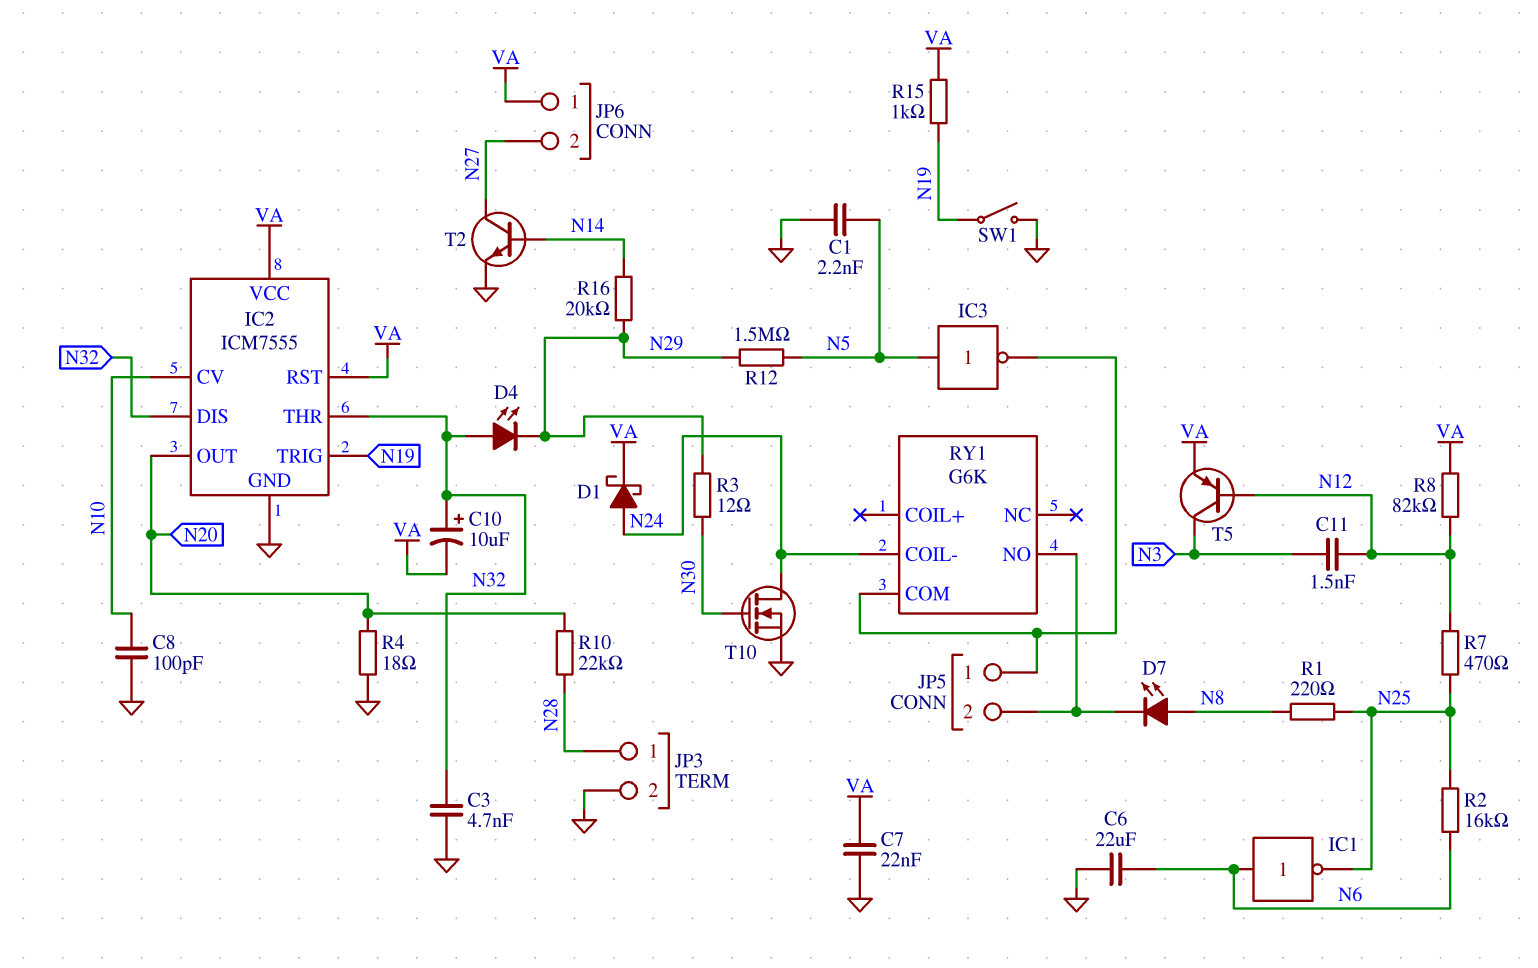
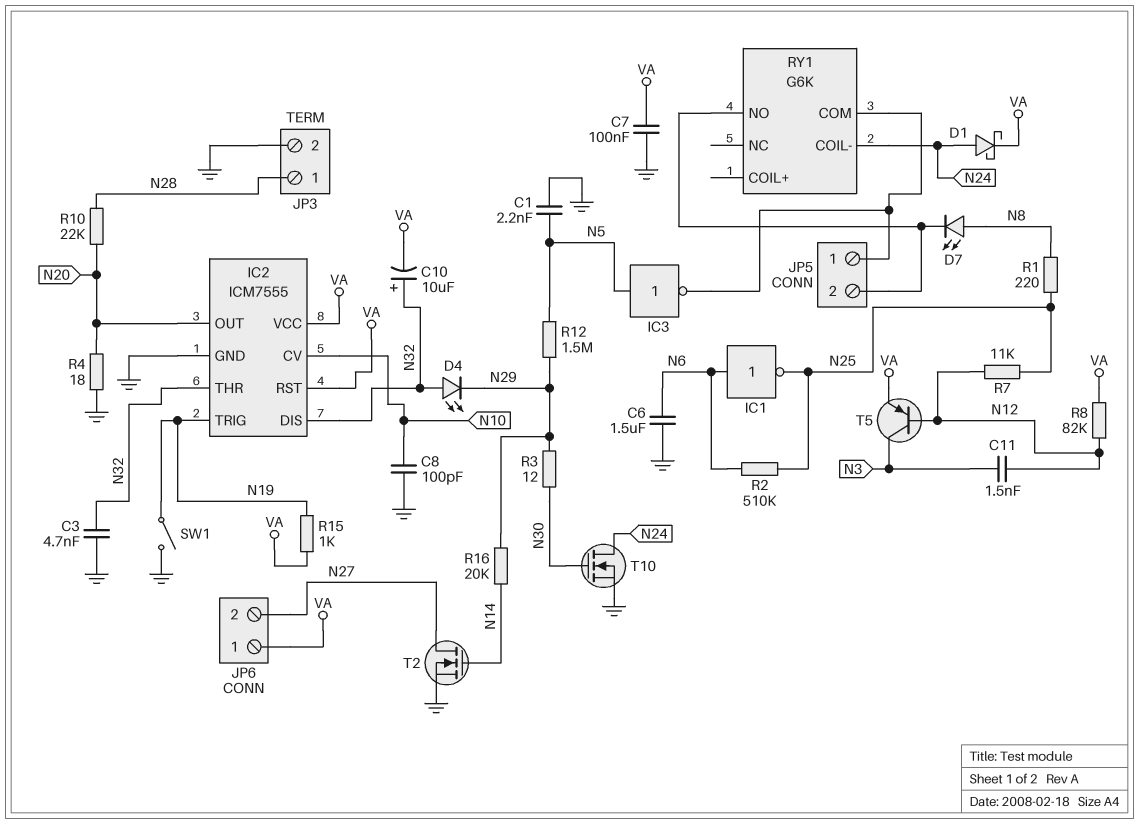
C6: 22uF (GND, N6) -> 1.5uF (GND, N6)
C7: 22nF (GND, VA) -> 100nF (GND, VA)
R2: 16k (N6, N25) -> 510k (N6, N25)
R7: 470 (N12, N25) -> 11k (N12, N25)
T2: NPN (B N14, C N27, E GND) -> NMOS (G N14, D N27, S GND)

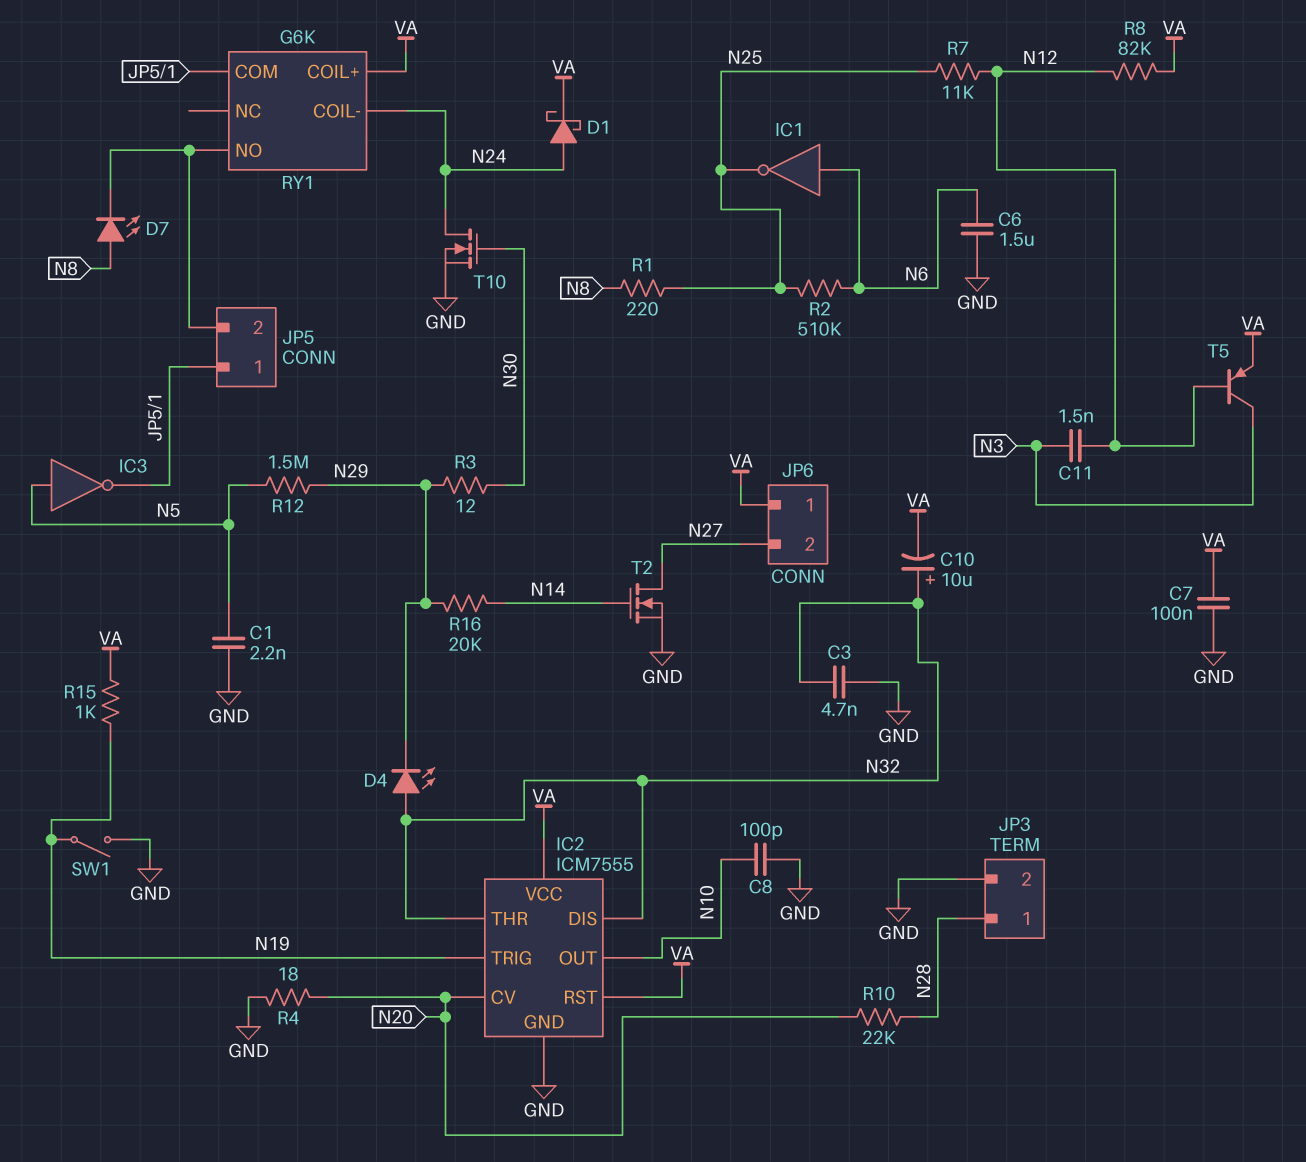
IC2 pin CV: N10 -> N20
IC2 pin OUT: N20 -> N10
RY1 pin COIL+: none -> VA

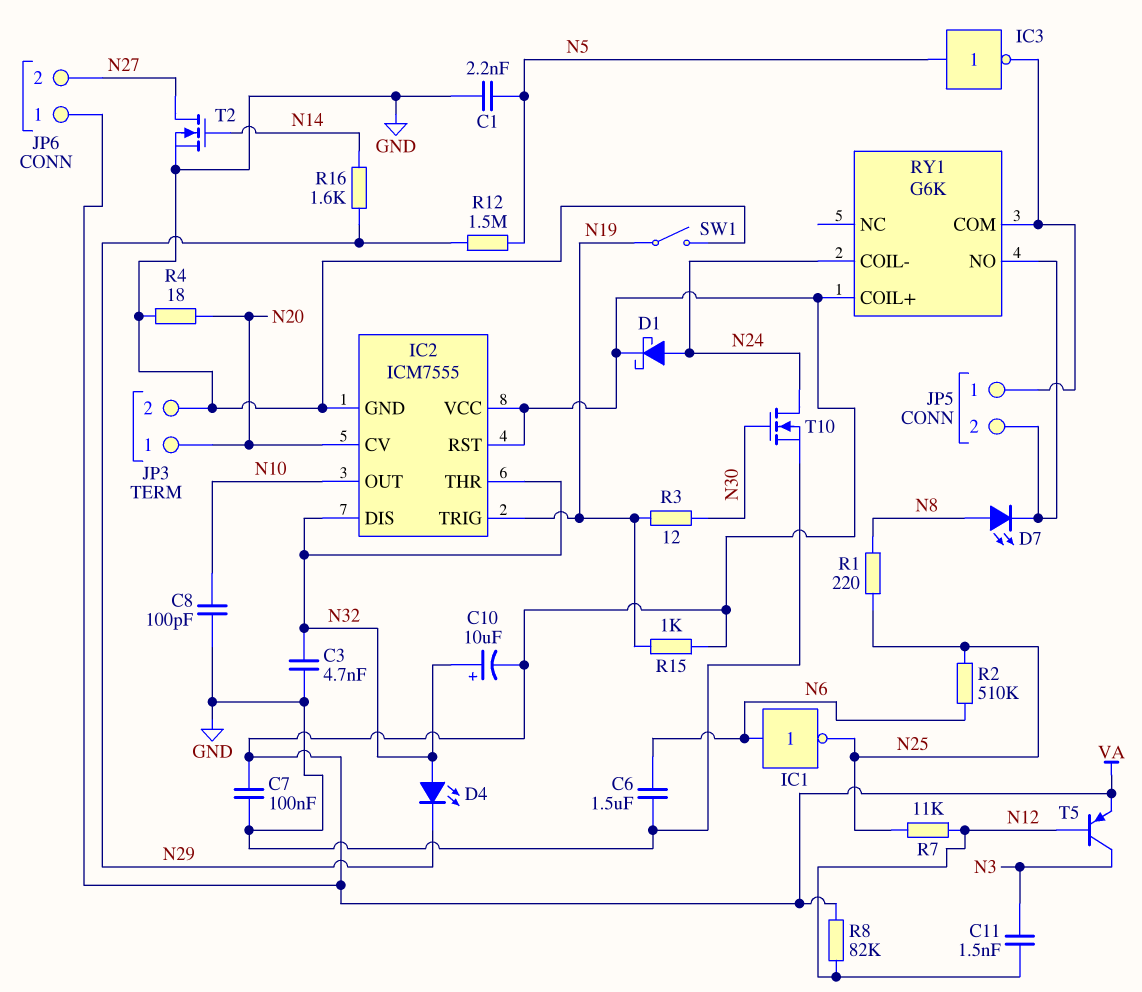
JP3 pin 1: N28 -> N20
R3: 12 (N29, N30) -> 12 (N19, N30)
R10: 22k (N20, N28) -> none
R16: 20k (N14, N29) -> 1.6k (N14, N29)

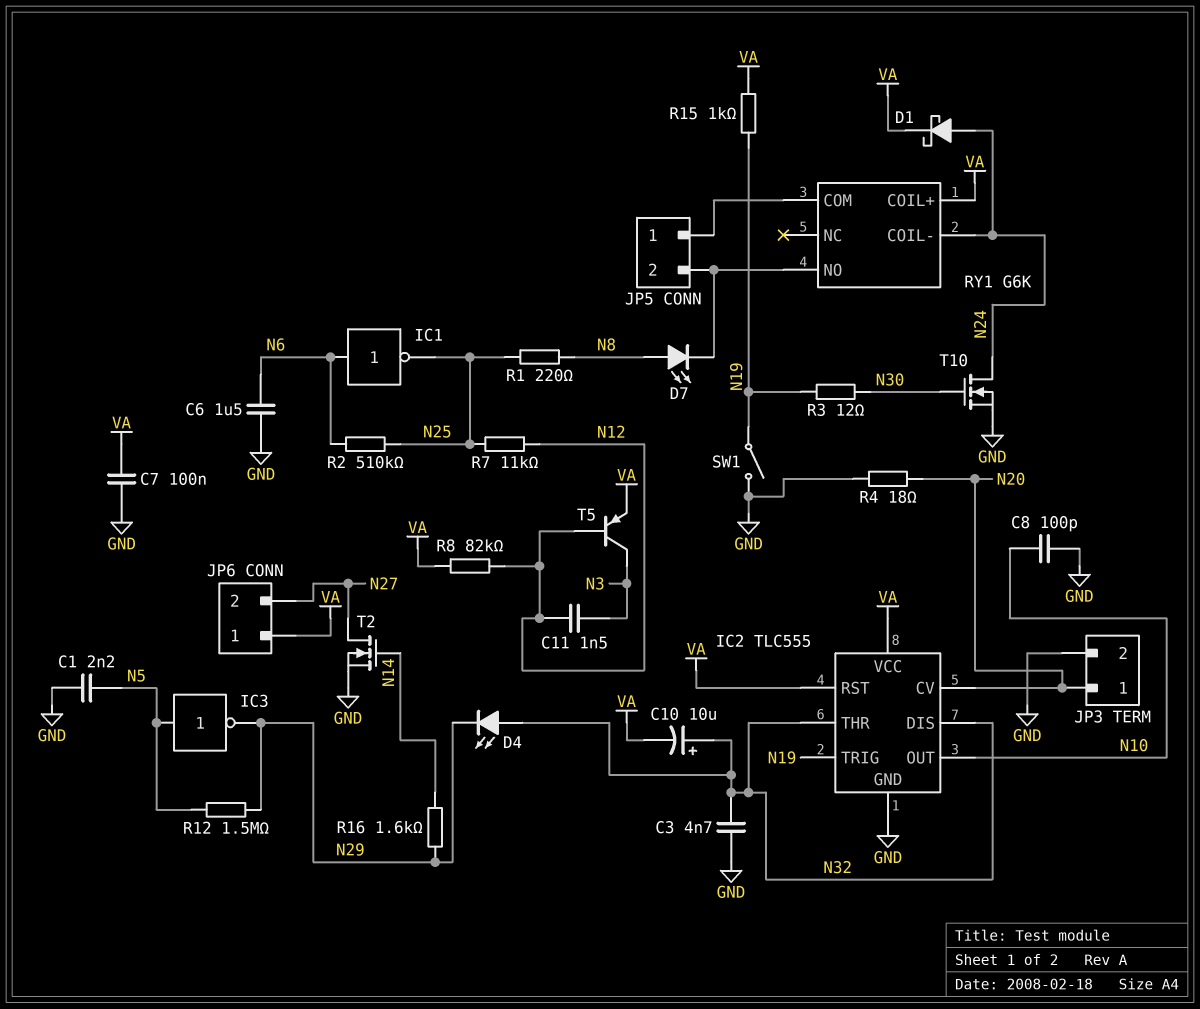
IC2: ICM7555 -> TLC555
IC3: NOT (in N5, out JP5/1) -> NOT (in N5, out N29)

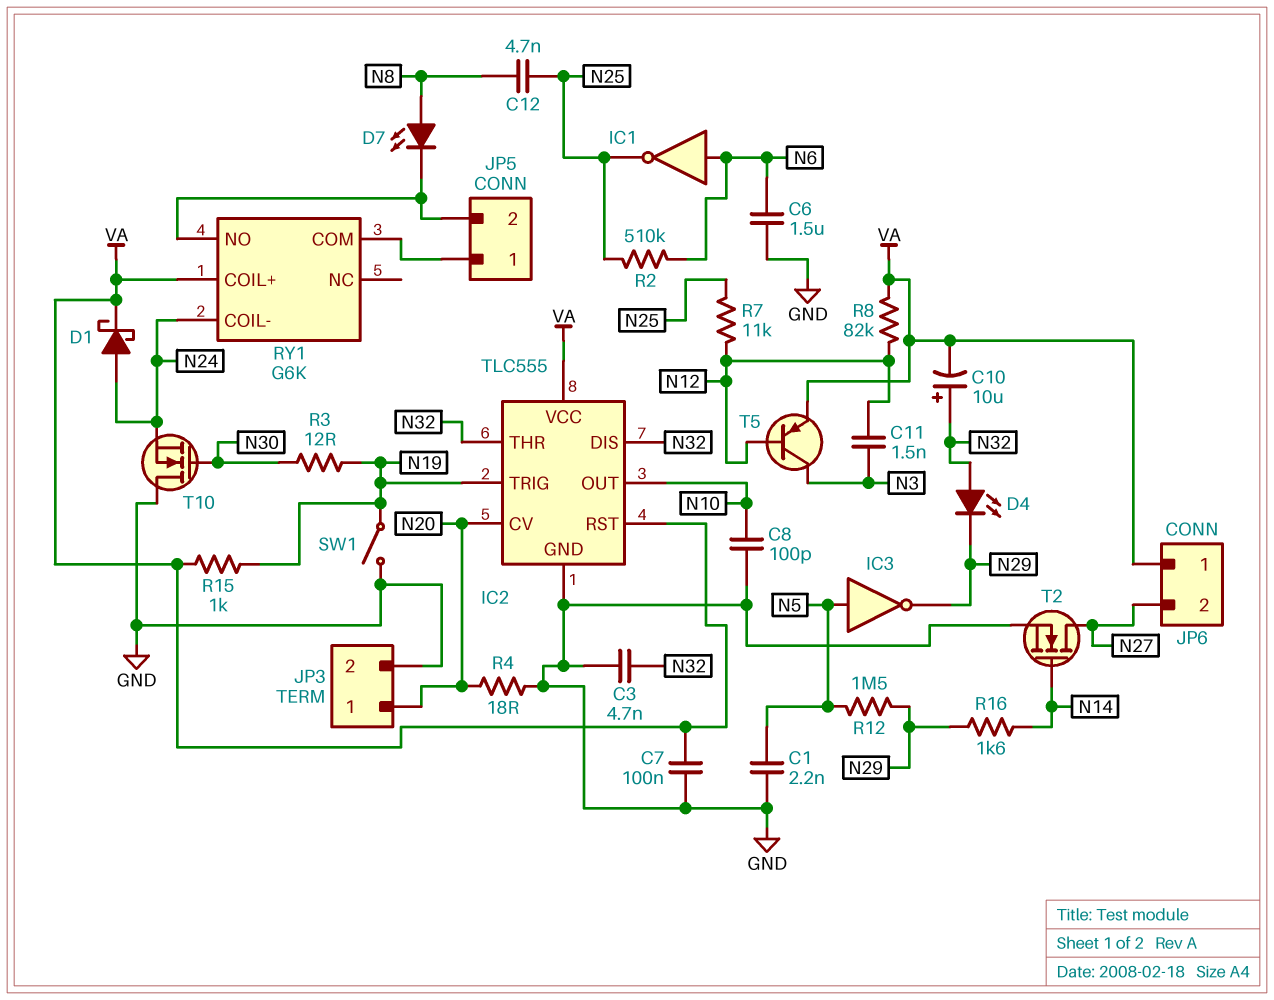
C12: none -> 4.7nF (N8, N25)
R1: 220 (N8, N25) -> none
T10: NMOS (G N30, D N24, S GND) -> NMOS (G N30, D GND, S N24)

